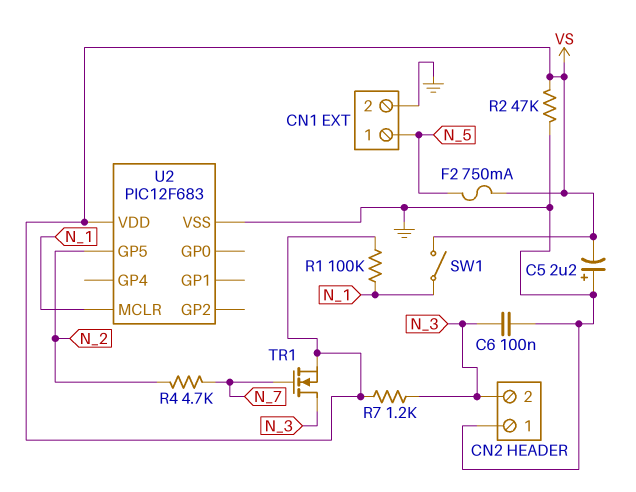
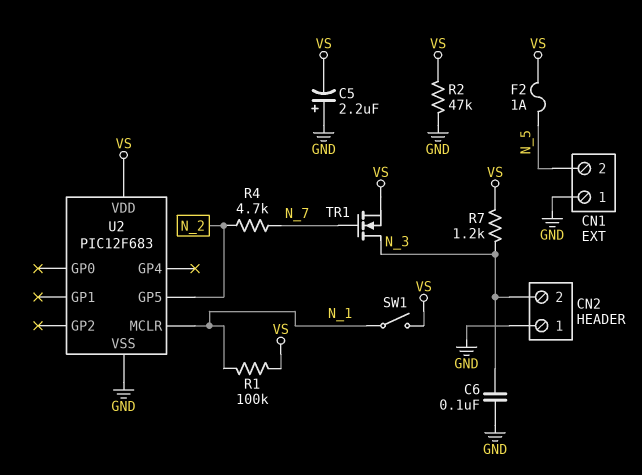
CN1 pin 1: N_5 -> GND
CN1 pin 2: GND -> N_5
F2: 750mA (N_5, VS) -> 1A (N_5, VS)

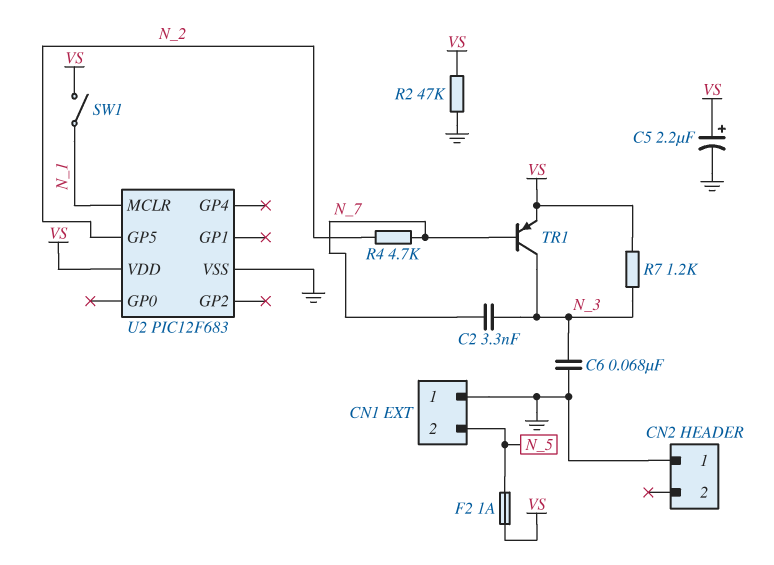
C2: none -> 3.3nF (N_3, N_7)
C5: 2.2uF (plus GND, minus VS) -> 2.2uF (plus VS, minus GND)
C6: 100nF (GND, N_3) -> 68nF (GND, N_3)
CN2 pin 2: N_3 -> none
R1: 100k (N_1, VS) -> none
TR1: NMOS (G N_7, D N_3, S VS) -> PNP (B N_7, C N_3, E VS)

